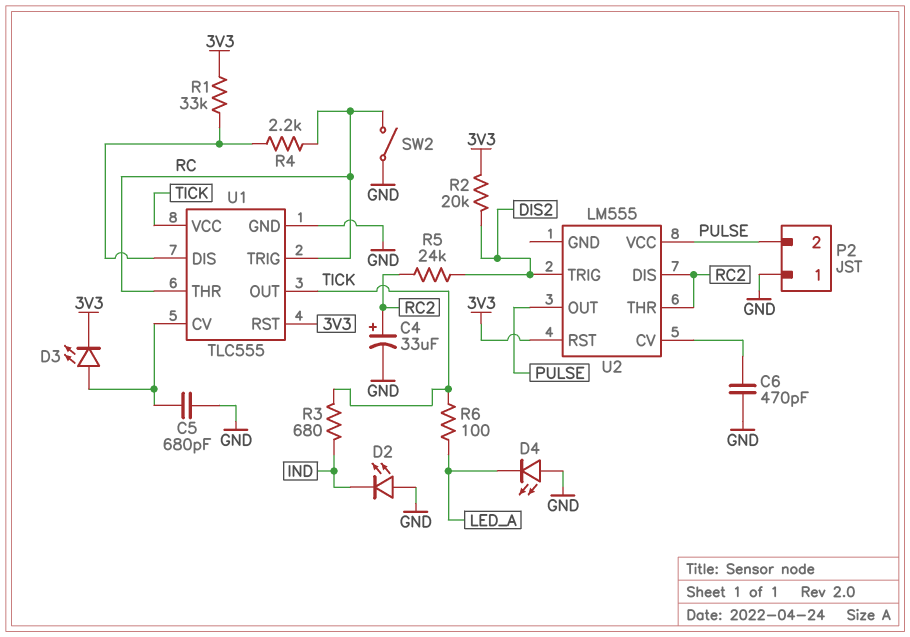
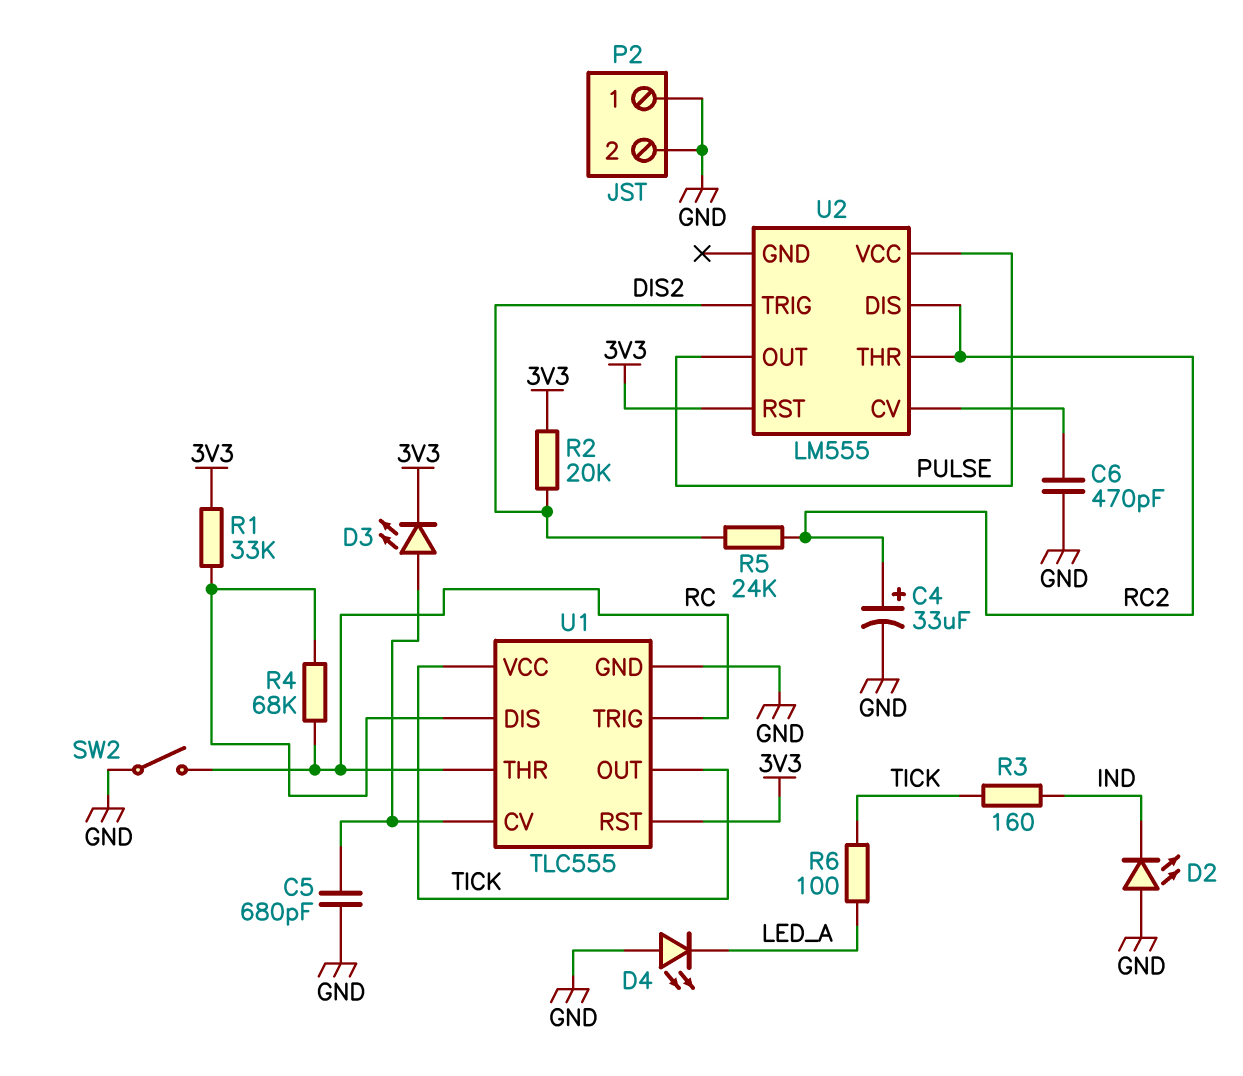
P2 pin 2: PULSE -> GND
R3: 680 (IND, TICK) -> 160 (IND, TICK)
R4: 2.2k (RC, U1/DIS) -> 68k (RC, U1/DIS)

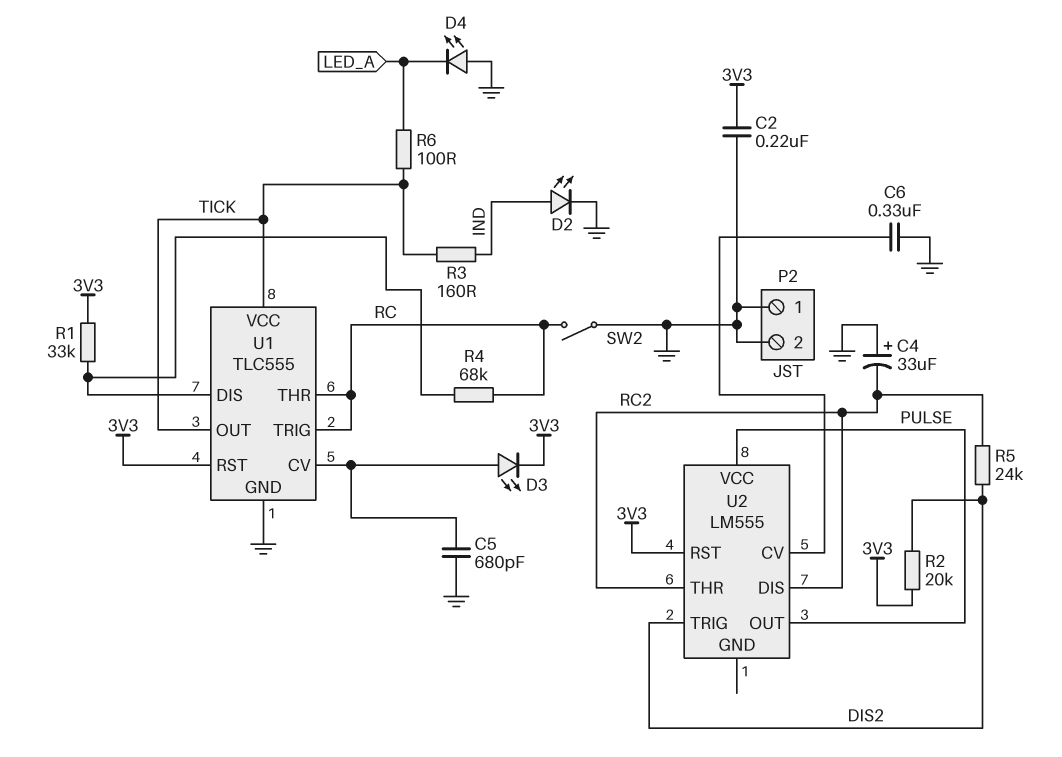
C2: none -> 220nF (3V3, GND)
C4: 33uF (plus RC2, minus GND) -> 33uF (plus GND, minus RC2)
C6: 470pF (GND, U2/CV) -> 330nF (GND, U2/CV)
D2: LED (A GND, K IND) -> LED (A IND, K GND)

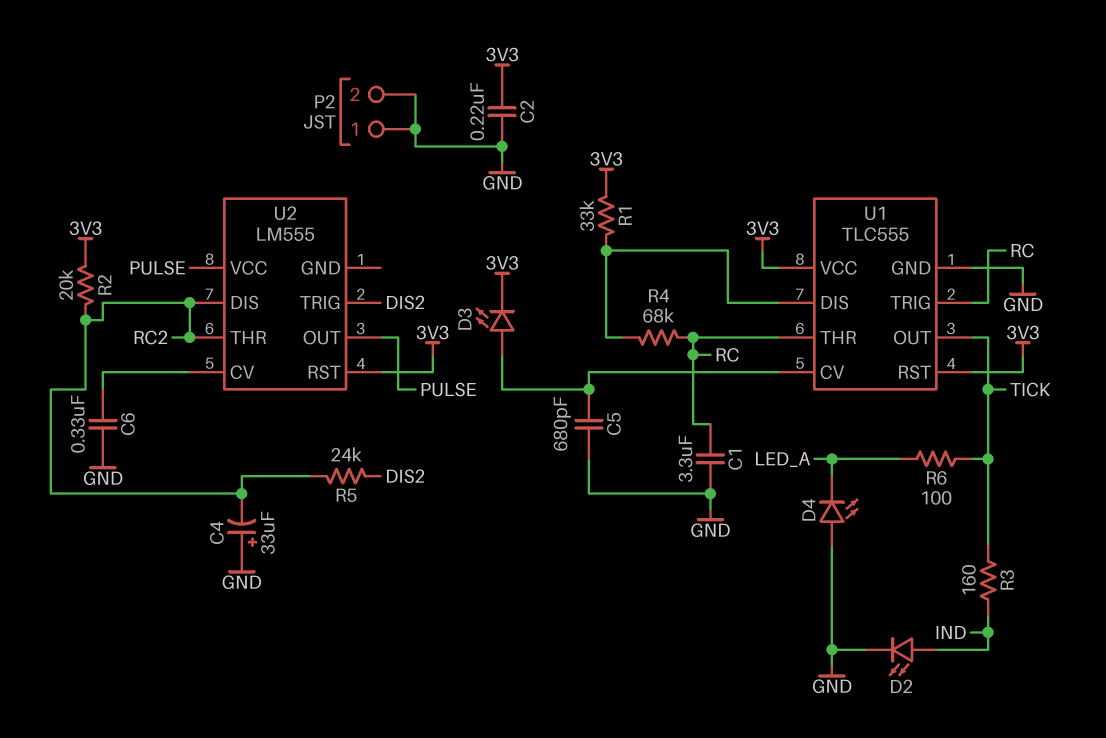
C1: none -> 3.3uF (GND, RC)
R2: 20k (3V3, DIS2) -> 20k (3V3, RC2)
SW2: switch (GND, RC) -> none
U1 pin VCC: TICK -> 3V3

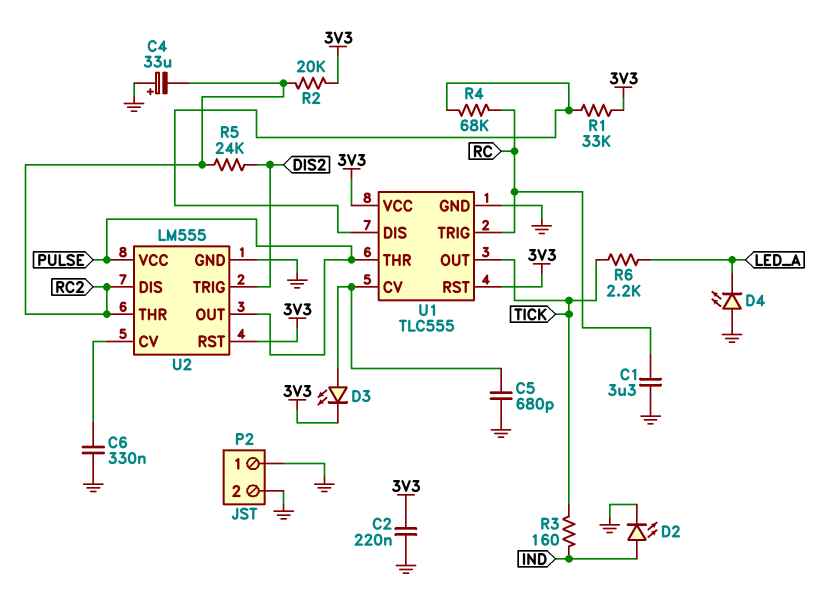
R6: 100 (LED_A, TICK) -> 2.2k (LED_A, TICK)
U1 pin THR: RC -> PULSE
U2 pin GND: none -> GND

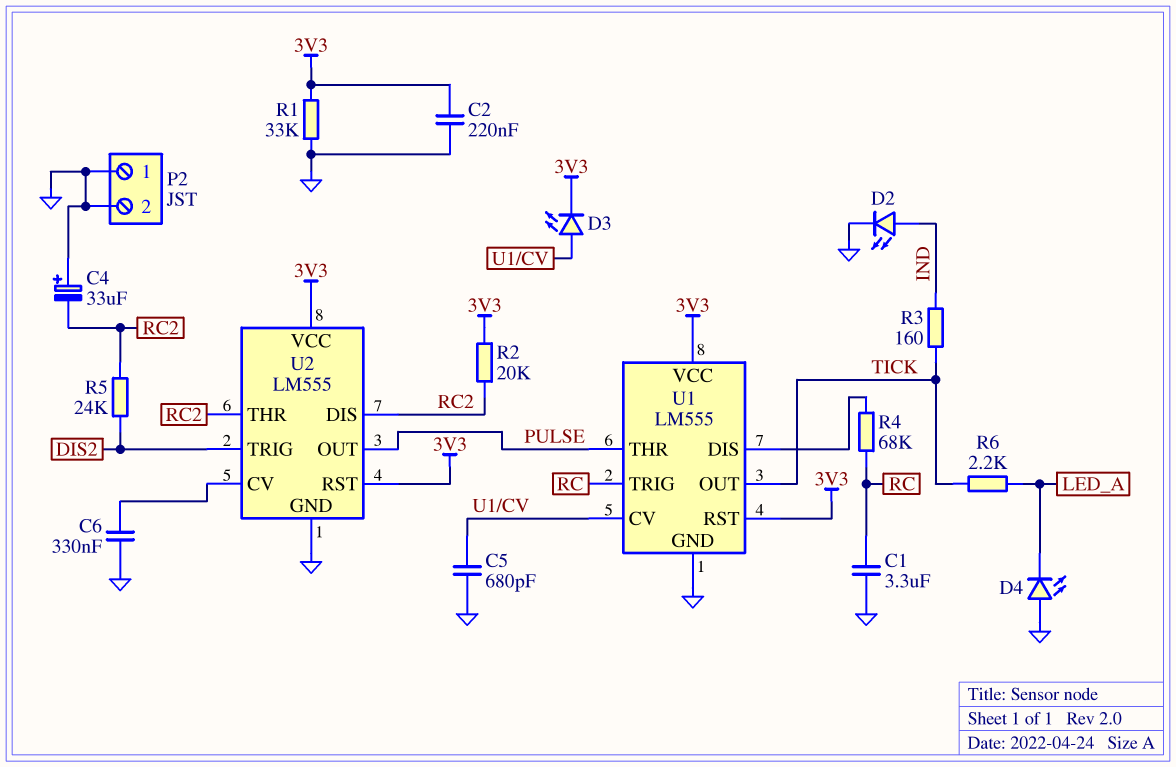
R1: 33k (3V3, U1/DIS) -> 33k (3V3, GND)
U1: TLC555 -> LM555
U2 pin VCC: PULSE -> 3V3

